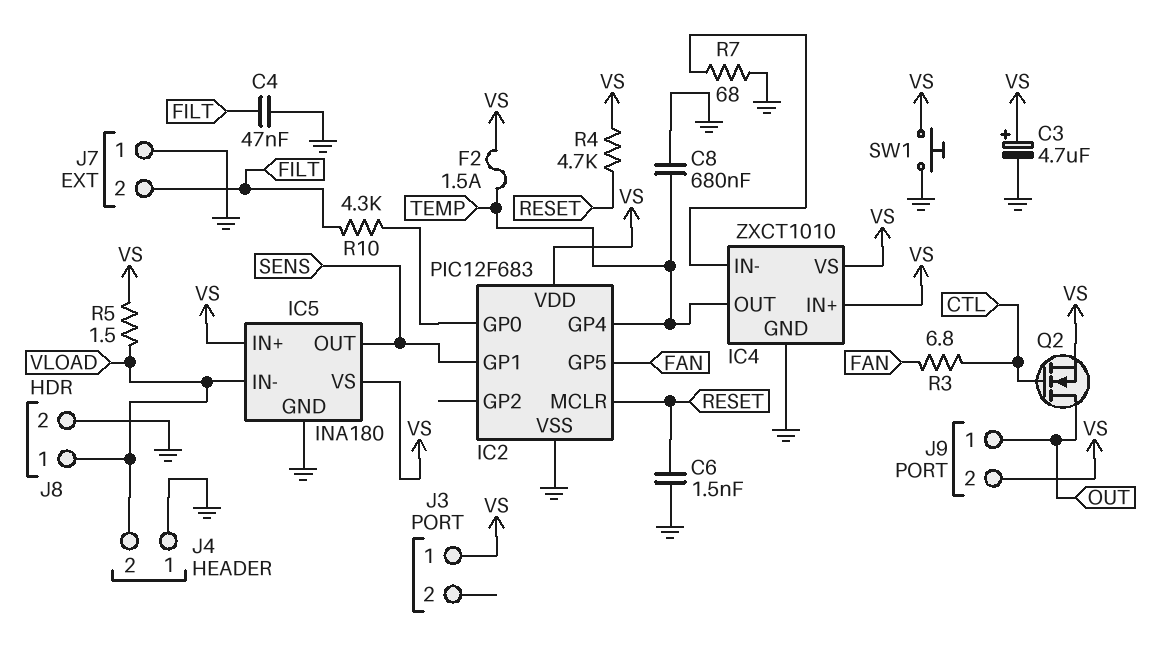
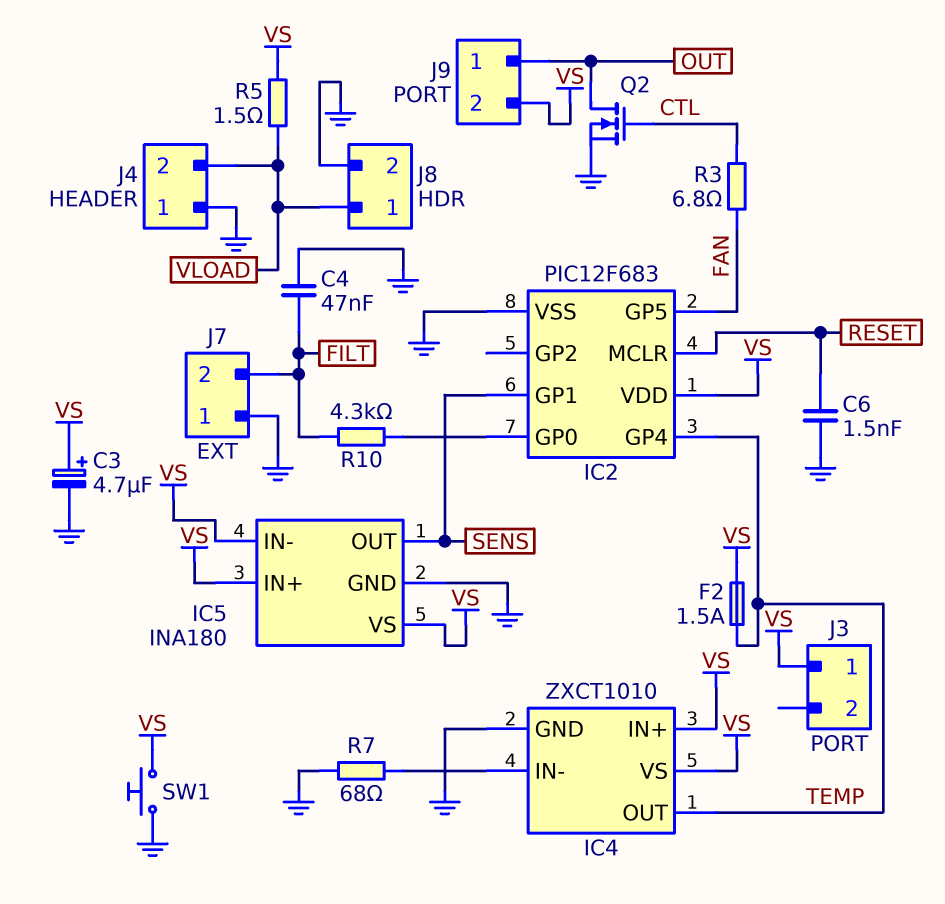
C8: 680nF (GND, TEMP) -> none
IC5 pin IN-: VLOAD -> VS
Q2: NMOS (G CTL, D OUT, S VS) -> NMOS (G CTL, D OUT, S GND)
R4: 4.7k (RESET, VS) -> none

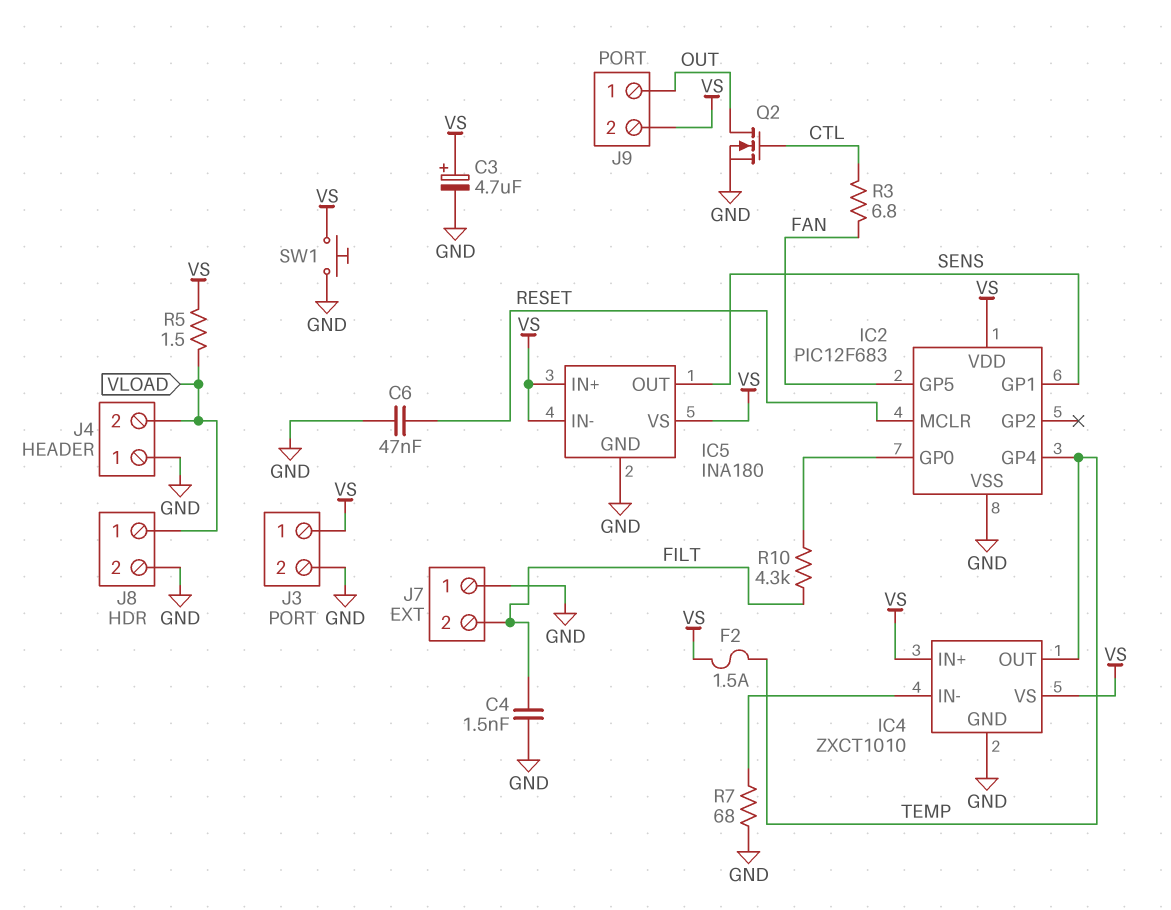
C4: 47nF (FILT, GND) -> 1.5nF (FILT, GND)
C6: 1.5nF (GND, RESET) -> 47nF (GND, RESET)
J3 pin 2: none -> GND

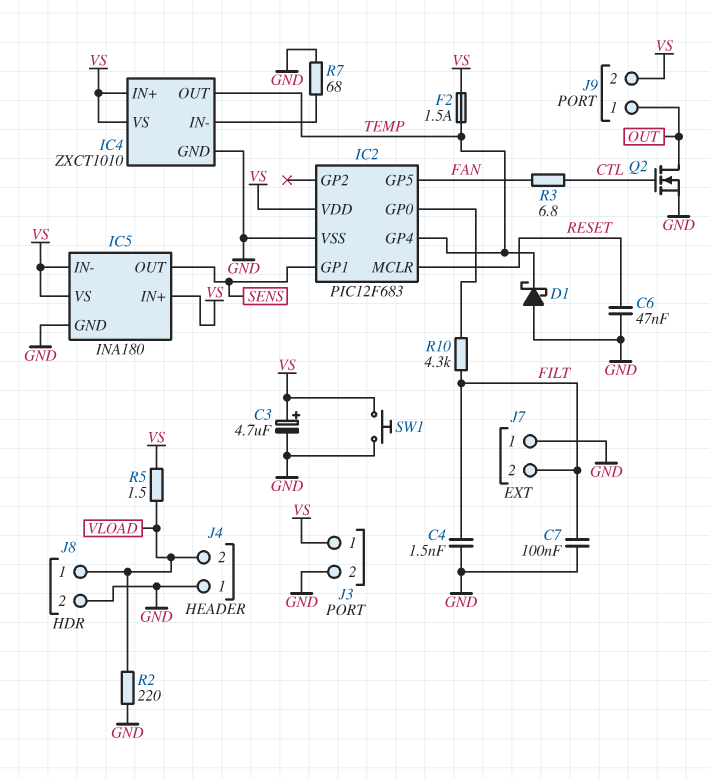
C7: none -> 100nF (FILT, GND)
D1: none -> schottky (A GND, K TEMP)
R2: none -> 220 (GND, VLOAD)

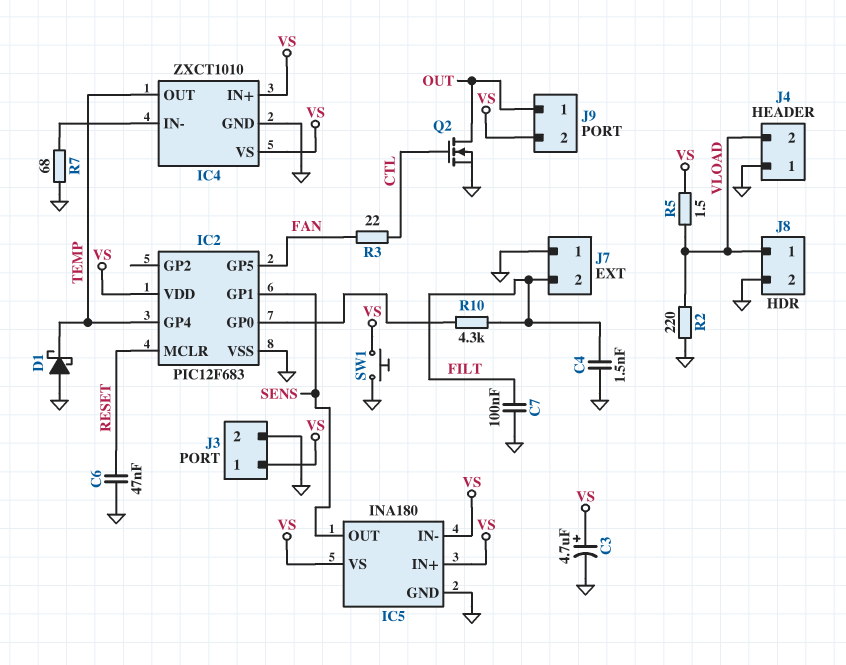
F2: 1.5A (TEMP, VS) -> none
R3: 6.8 (CTL, FAN) -> 22 (CTL, FAN)

